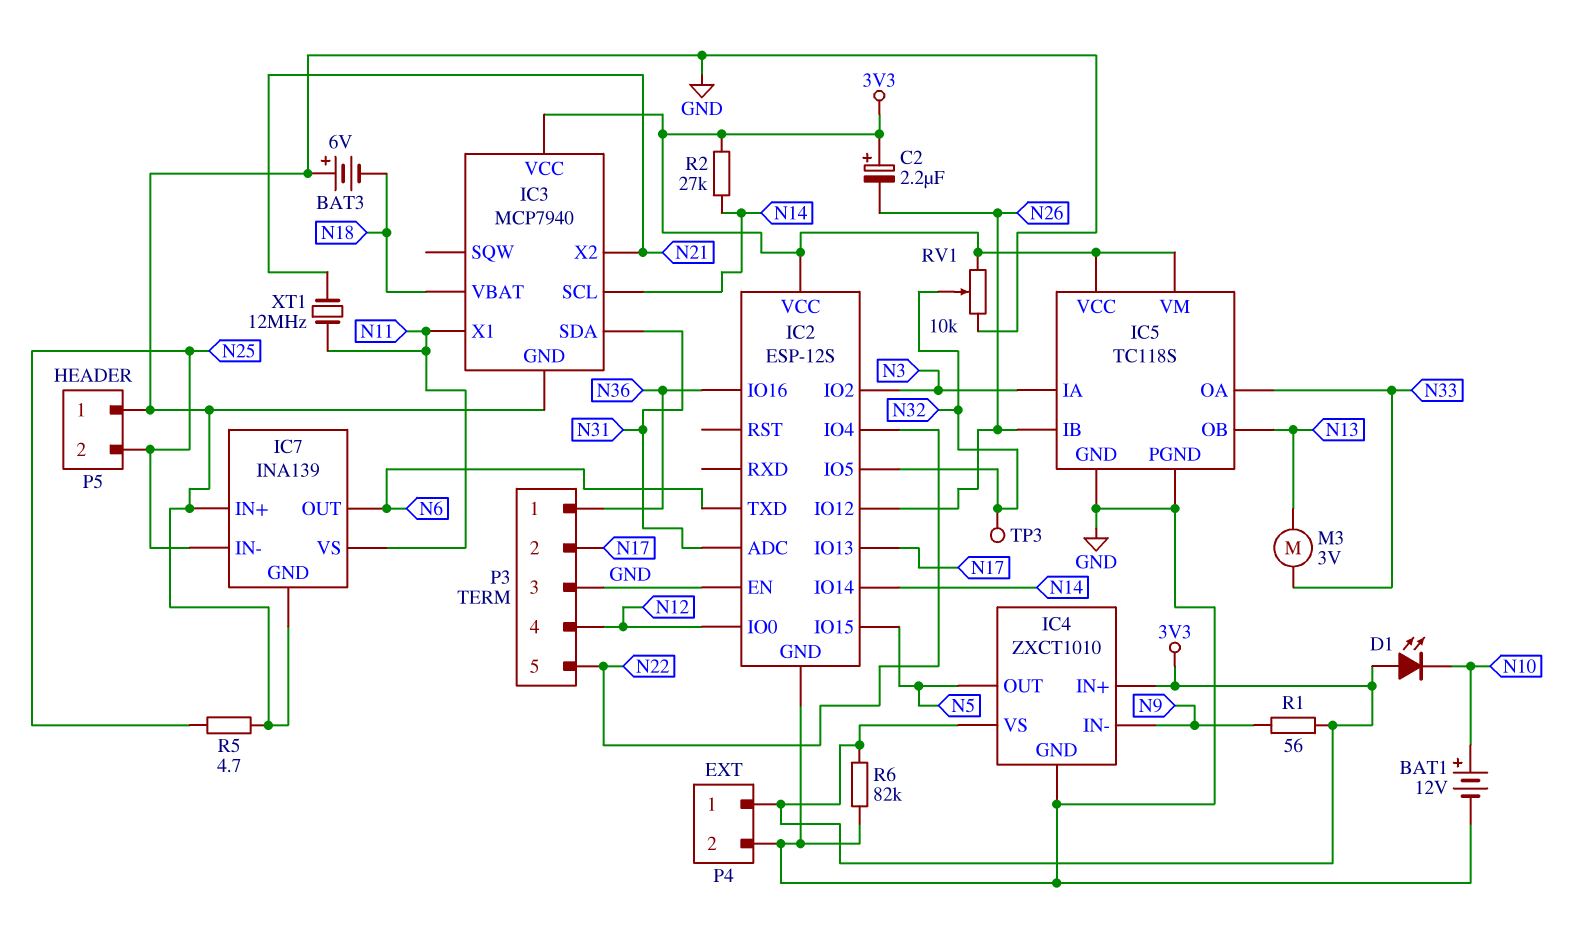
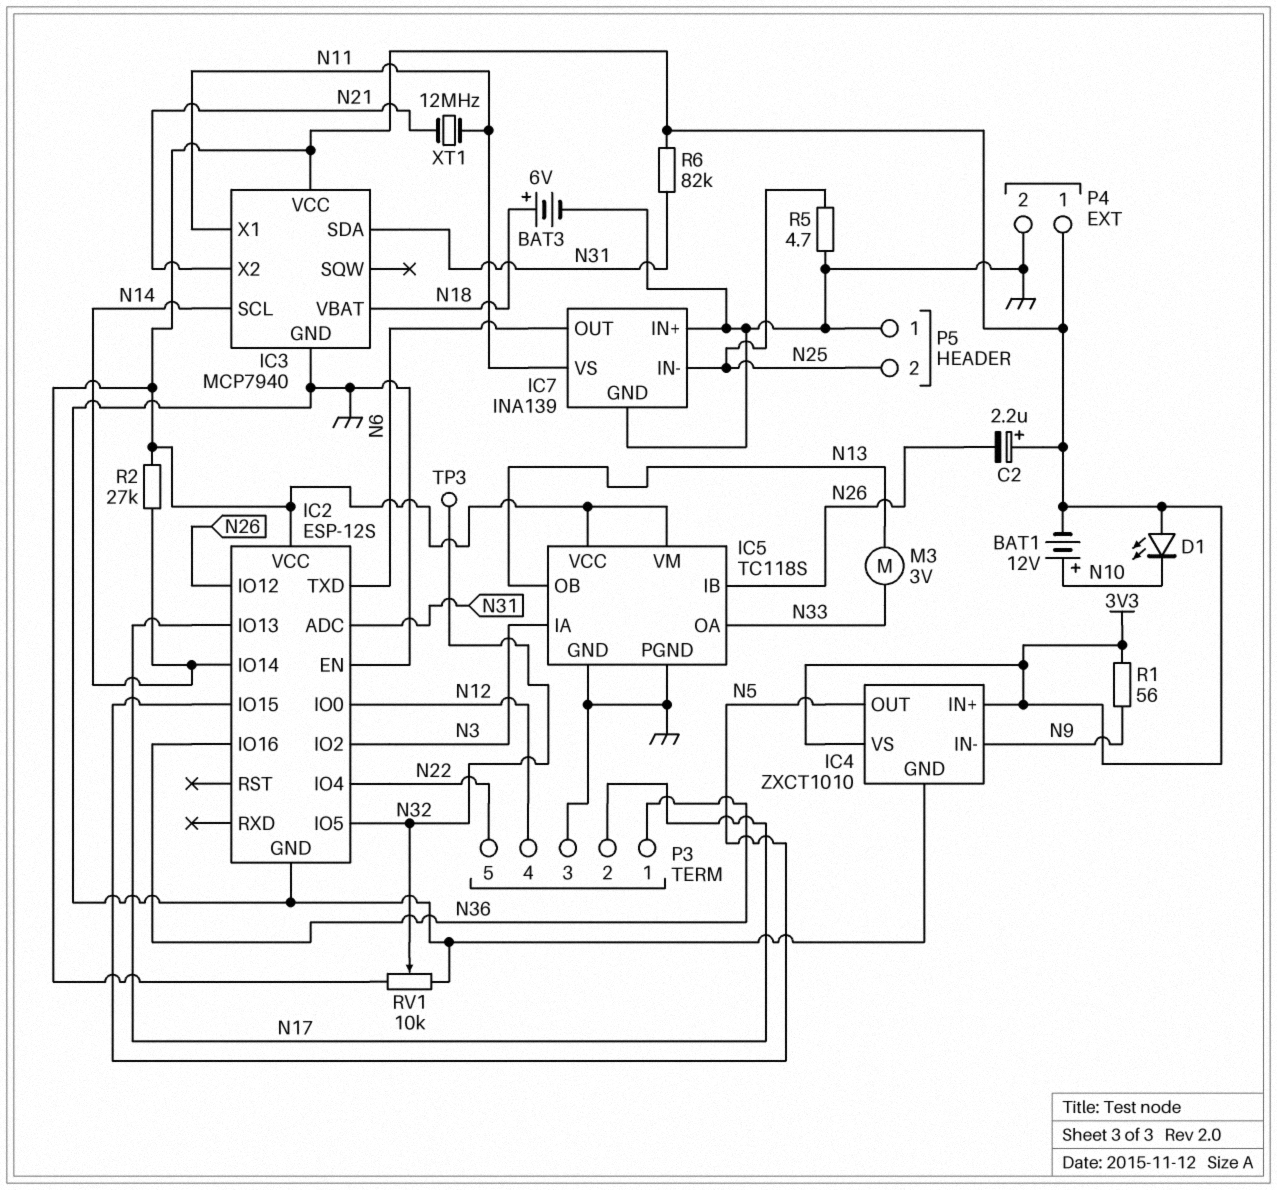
BAT1: 12V (plus N10, minus GND) -> 12V (plus N10, minus 3V3)
BAT3: 6V (plus GND, minus N18) -> 6V (plus N18, minus GND)
R6: 82k (3V3, GND) -> 82k (3V3, N31)

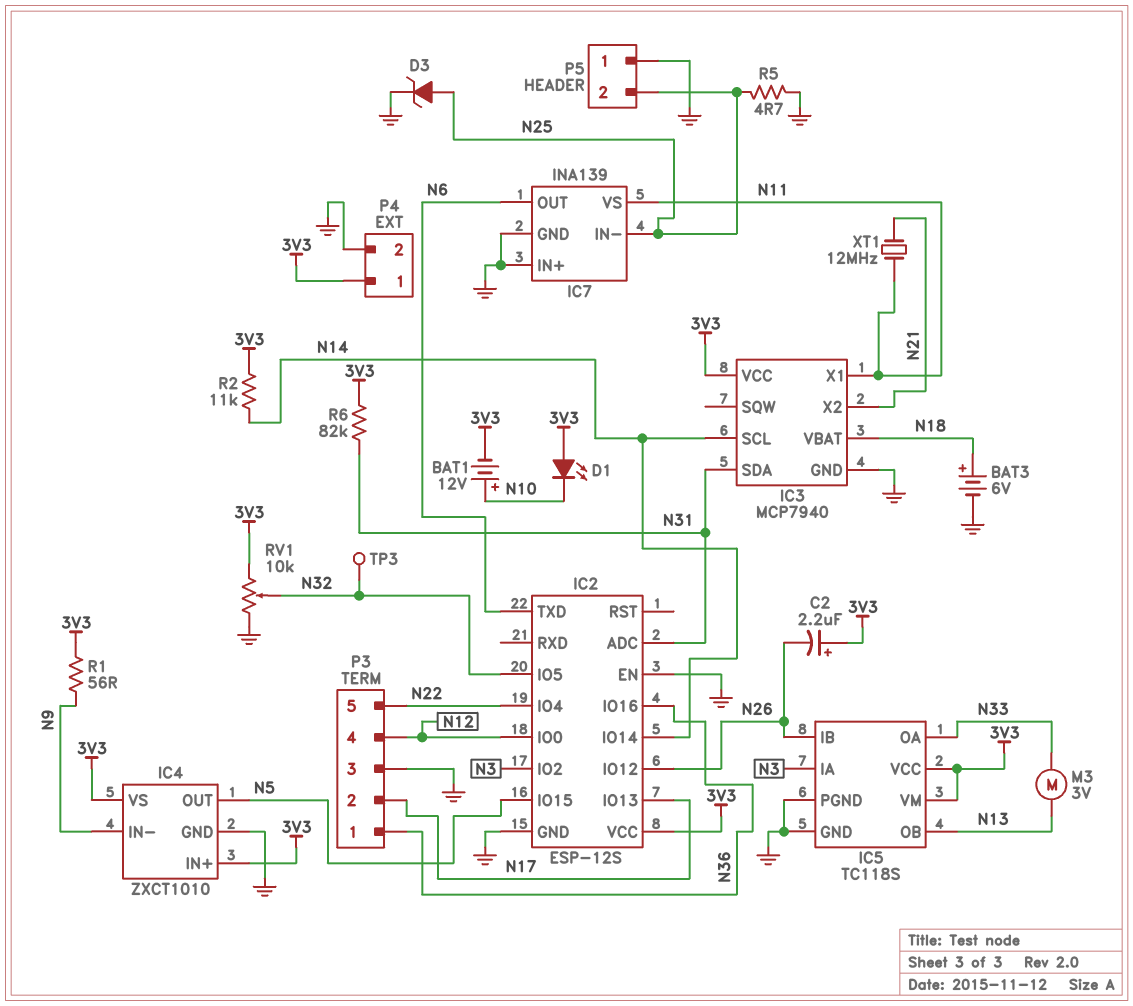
D3: none -> zener (A N25, K GND)
R2: 27k (3V3, N14) -> 11k (3V3, N14)

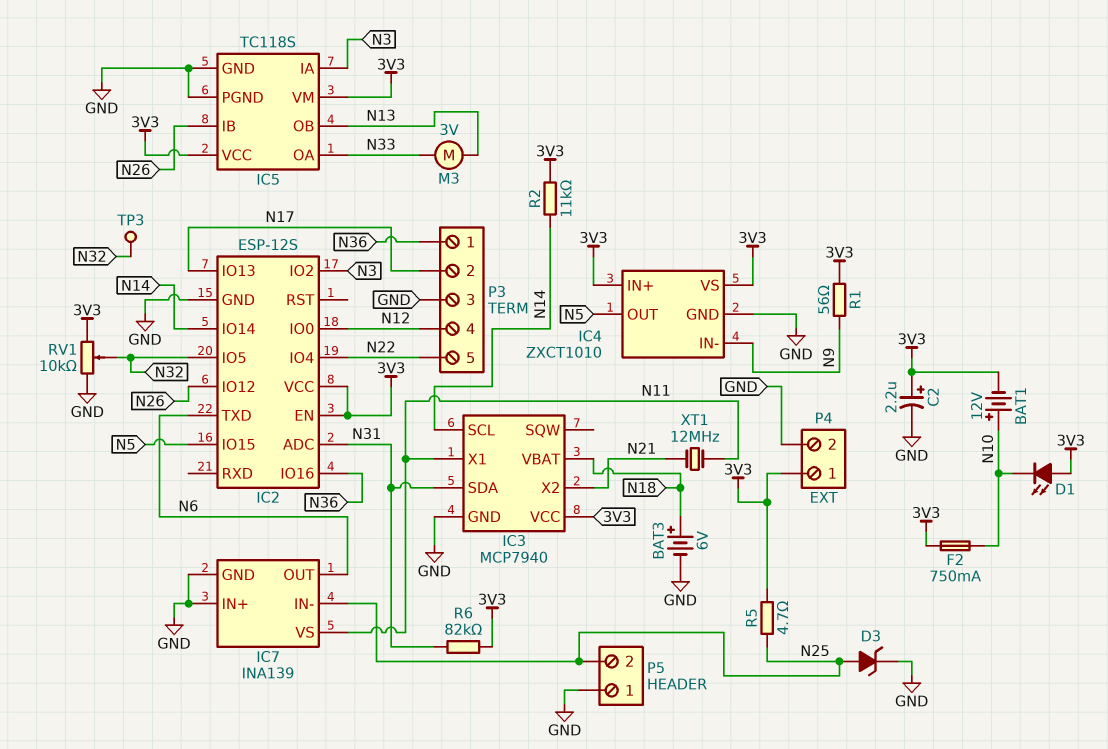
C2: 2.2uF (plus 3V3, minus N26) -> 2.2uF (plus 3V3, minus GND)
F2: none -> 750mA (3V3, N10)
IC2 pin EN: GND -> 3V3
R5: 4.7 (GND, N25) -> 4.7 (3V3, N25)

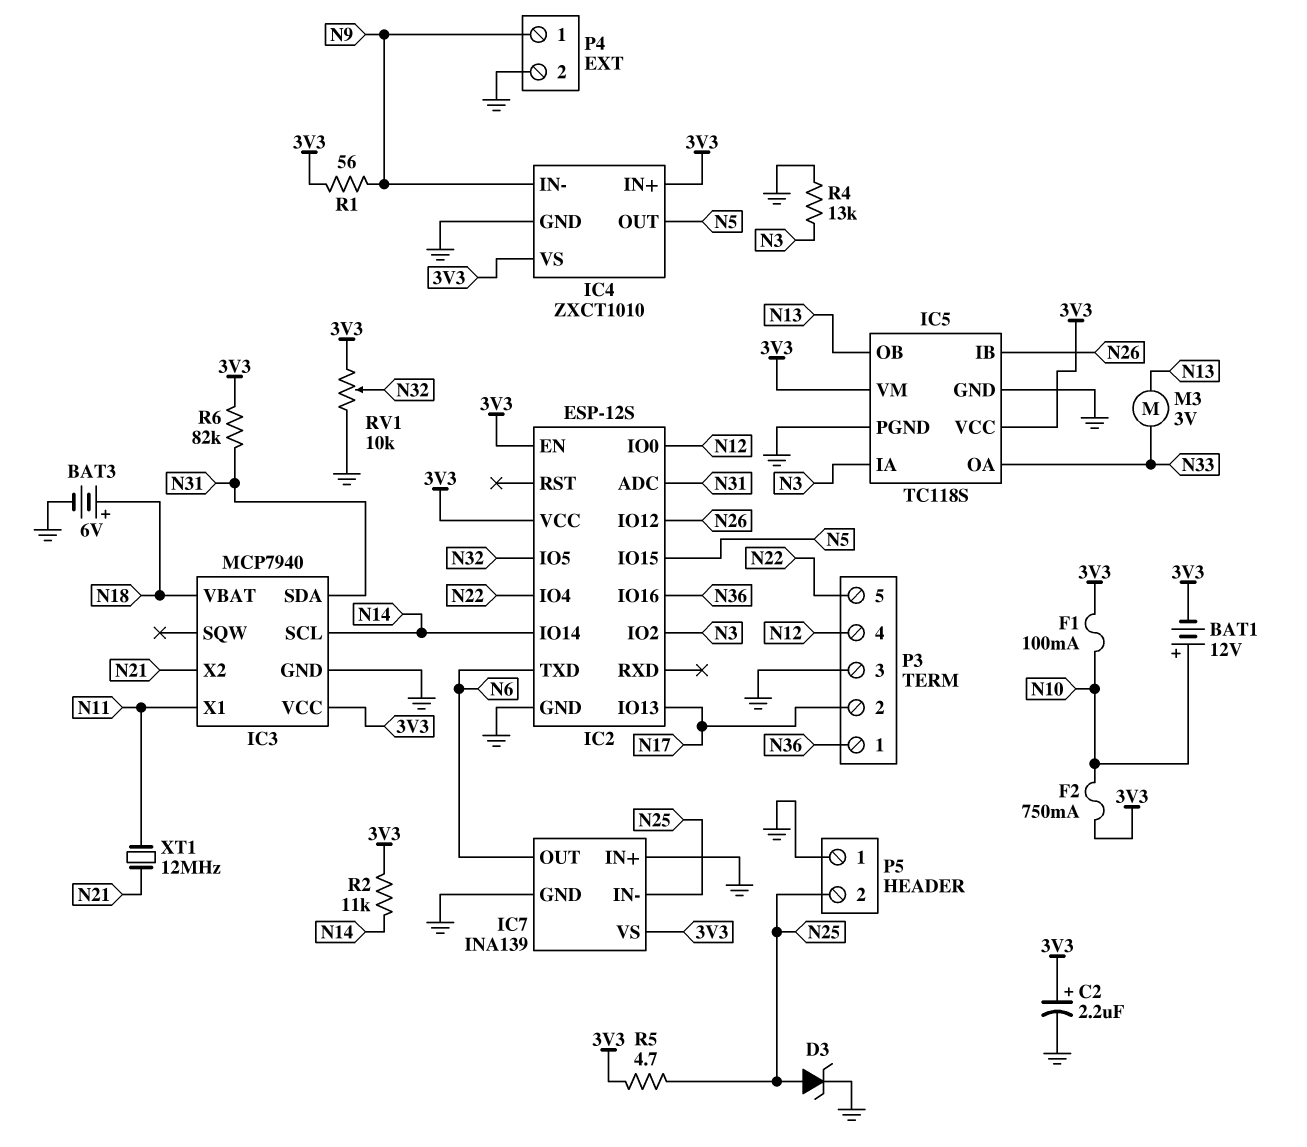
D1: LED (A 3V3, K N10) -> none
F1: none -> 100mA (3V3, N10)
IC7 pin VS: N11 -> 3V3
P4 pin 1: 3V3 -> N9
R4: none -> 13k (GND, N3)
TP3: test point (N32) -> none

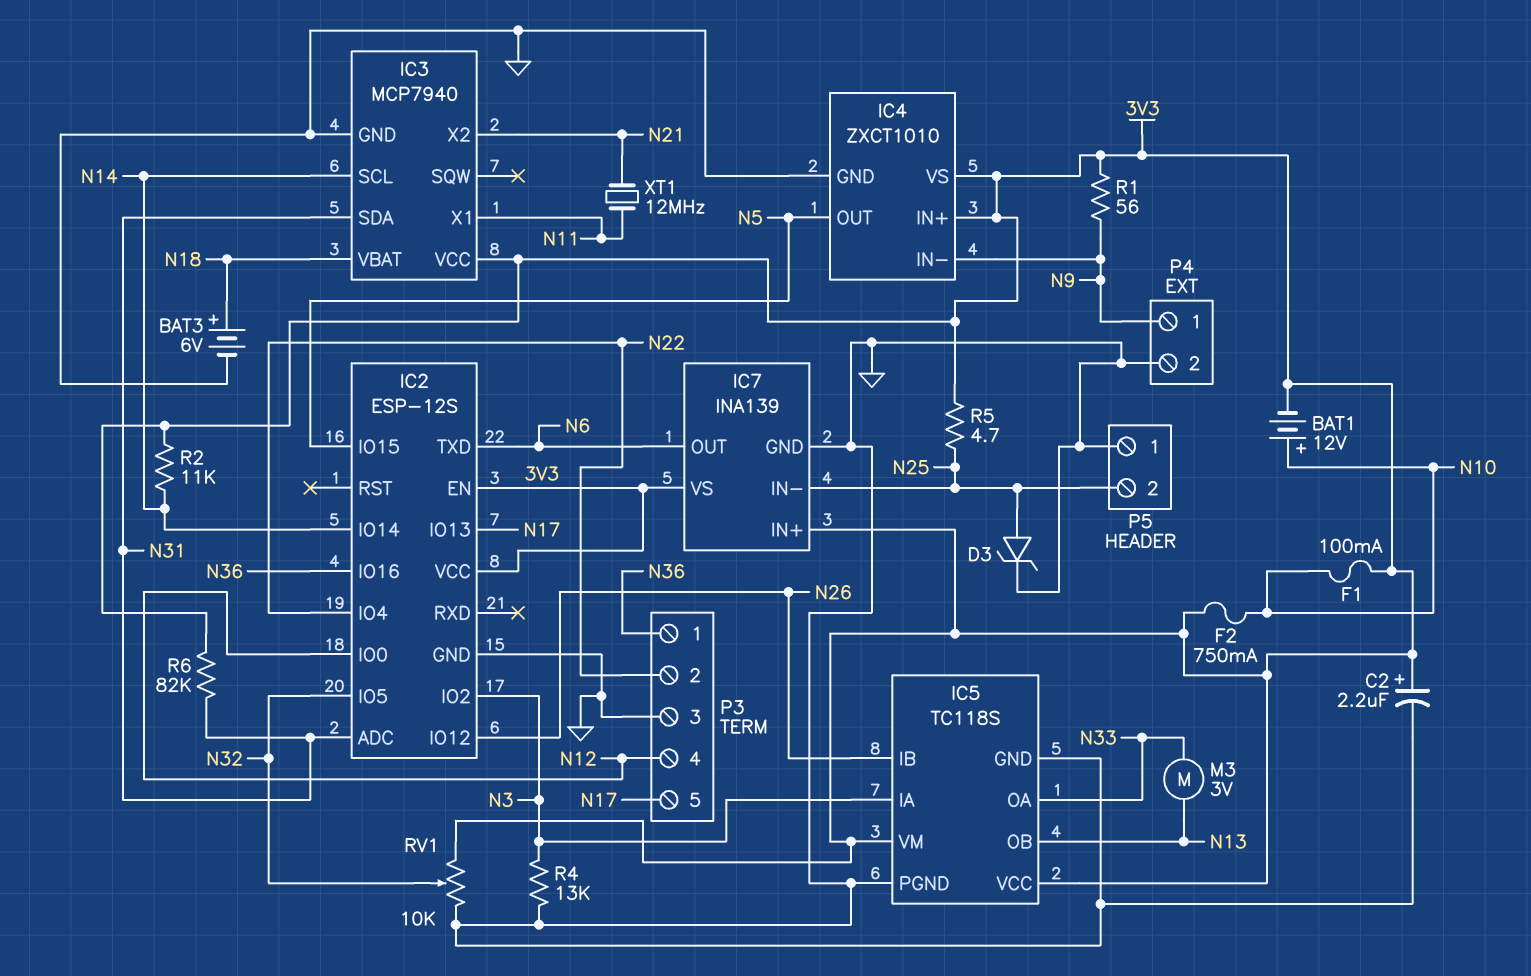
IC7 pin IN+: GND -> 3V3
P3 pin 2: N17 -> N22
P3 pin 5: N22 -> N17

